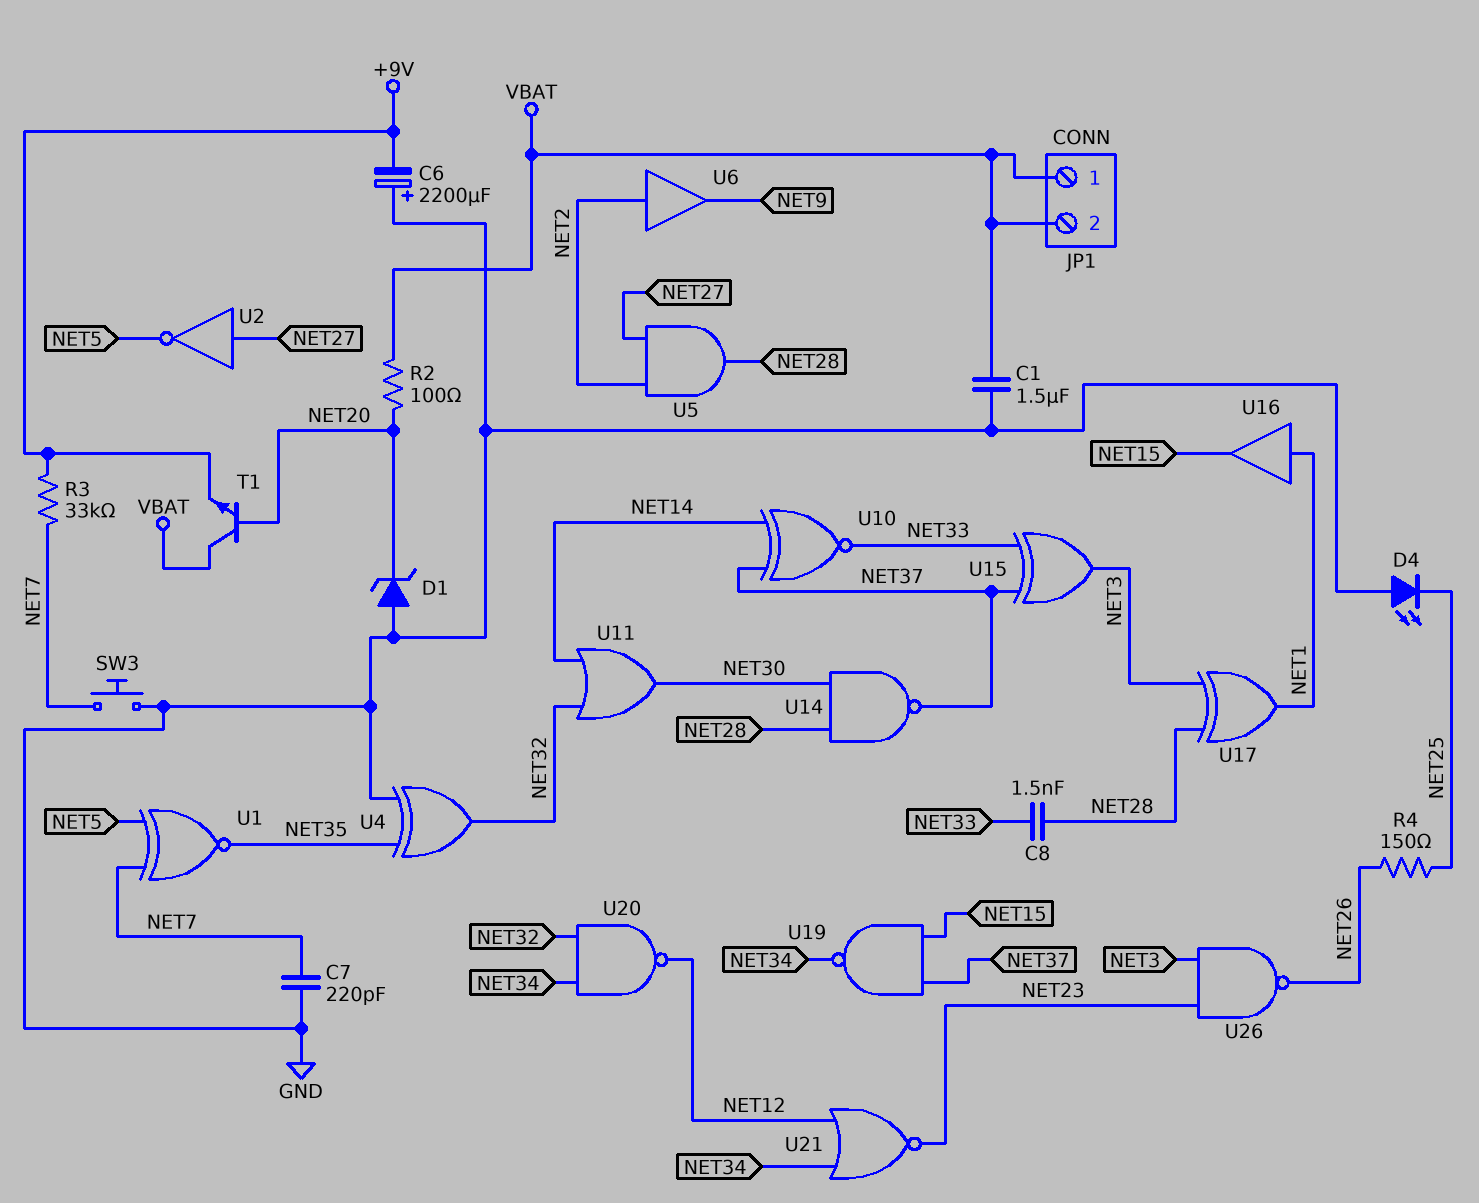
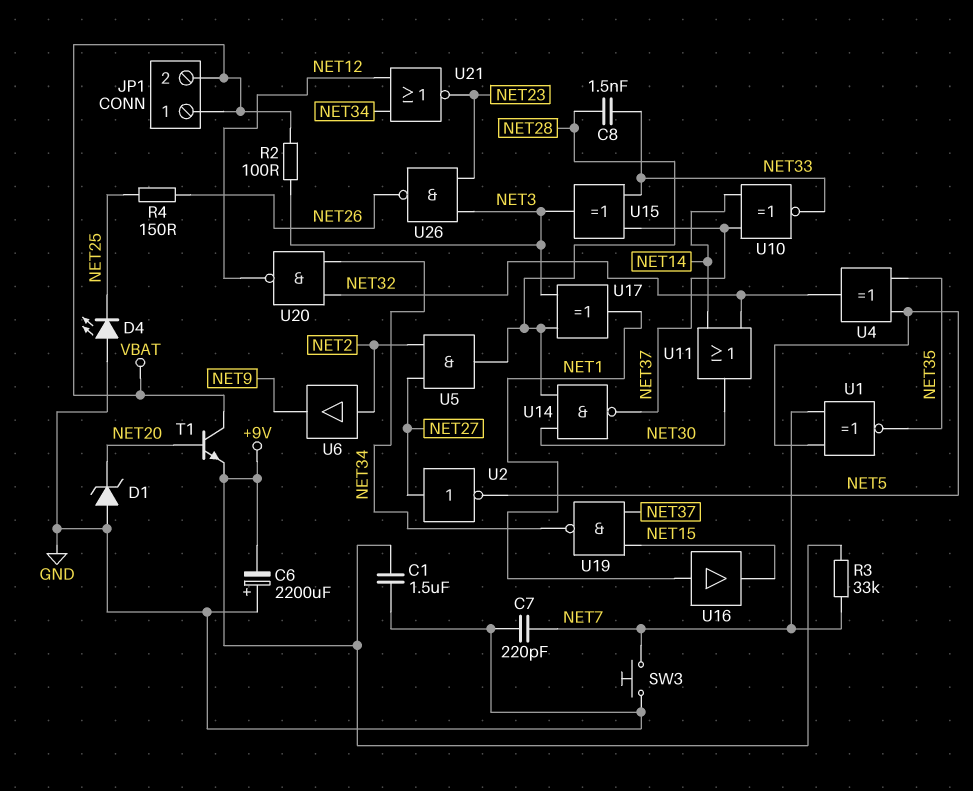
C1: 1.5uF (GND, VBAT) -> 1.5uF (+9V, GND)
R2: 100 (NET20, VBAT) -> 100 (NET3, VBAT)
U4: XOR (in GND, in NET35, out NET32) -> XOR (in NET5, in NET35, out NET32)

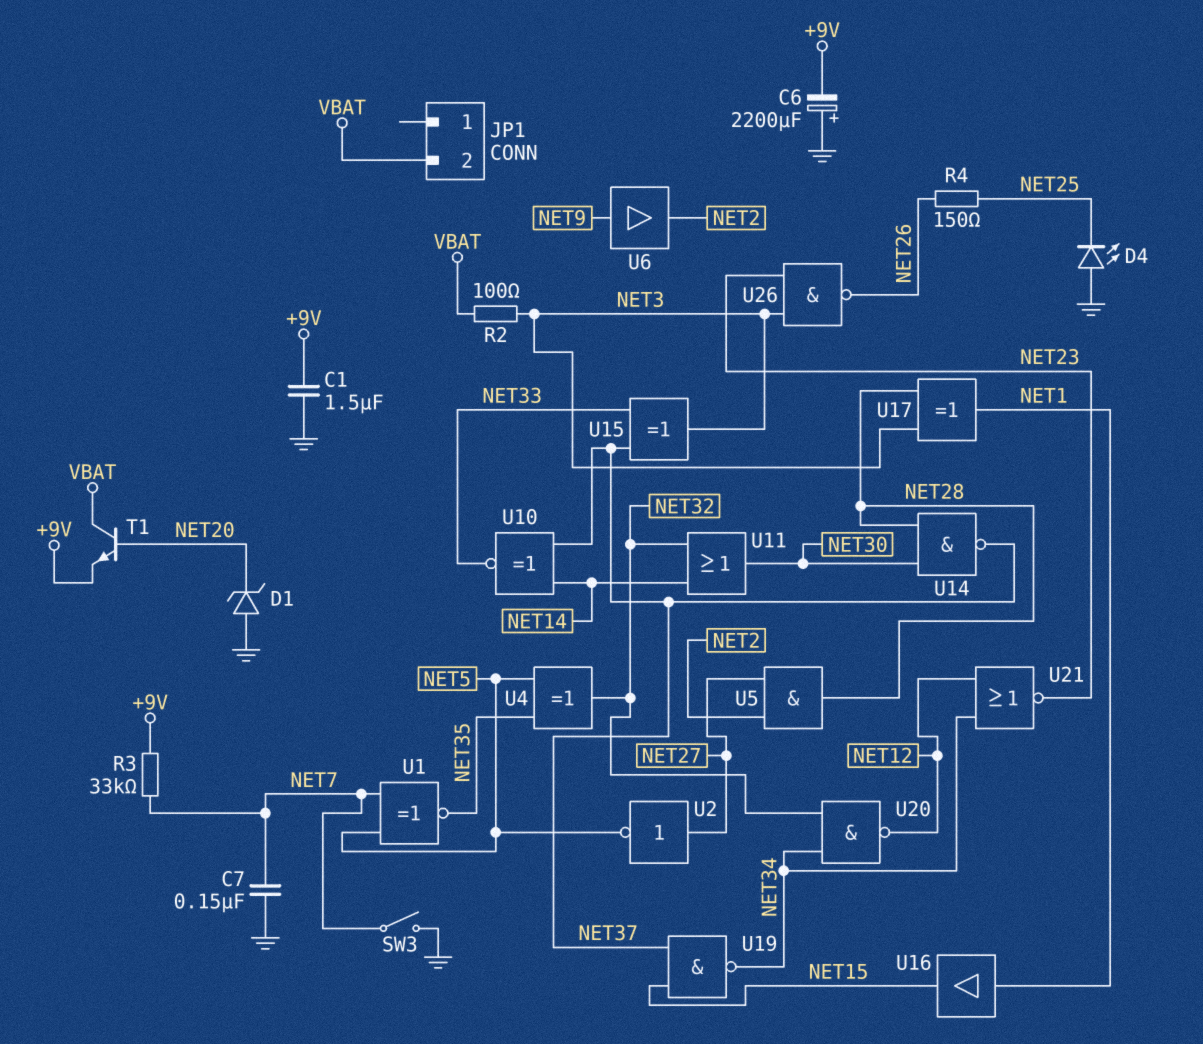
C7: 220pF (GND, NET7) -> 150nF (GND, NET7)
C8: 1.5nF (NET28, NET33) -> none
JP1 pin 1: VBAT -> none
SW3: button (GND, NET7) -> switch (GND, NET7)
U6: buffer (in NET2, out NET9) -> buffer (in NET9, out NET2)

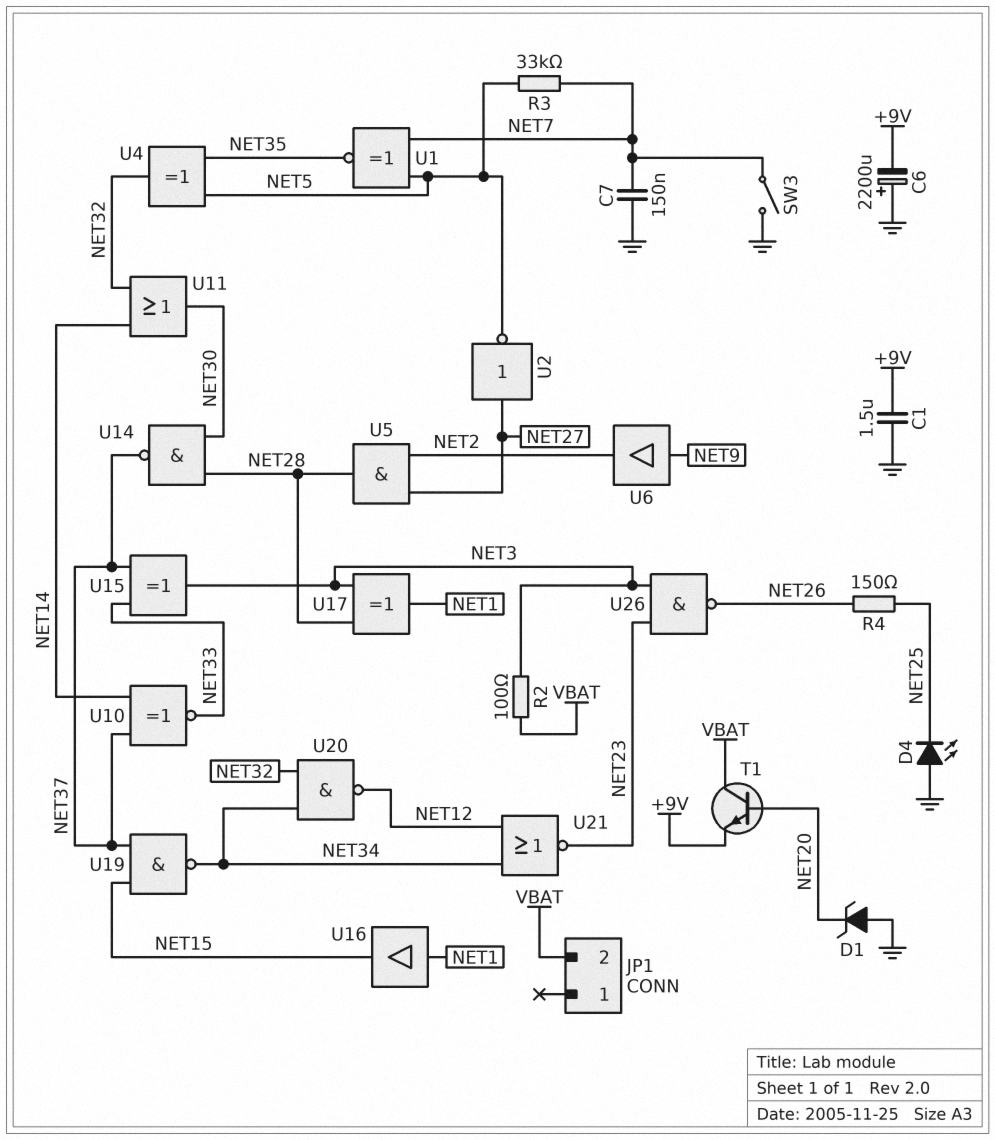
R3: 33k (+9V, NET7) -> 33k (NET5, NET7)

